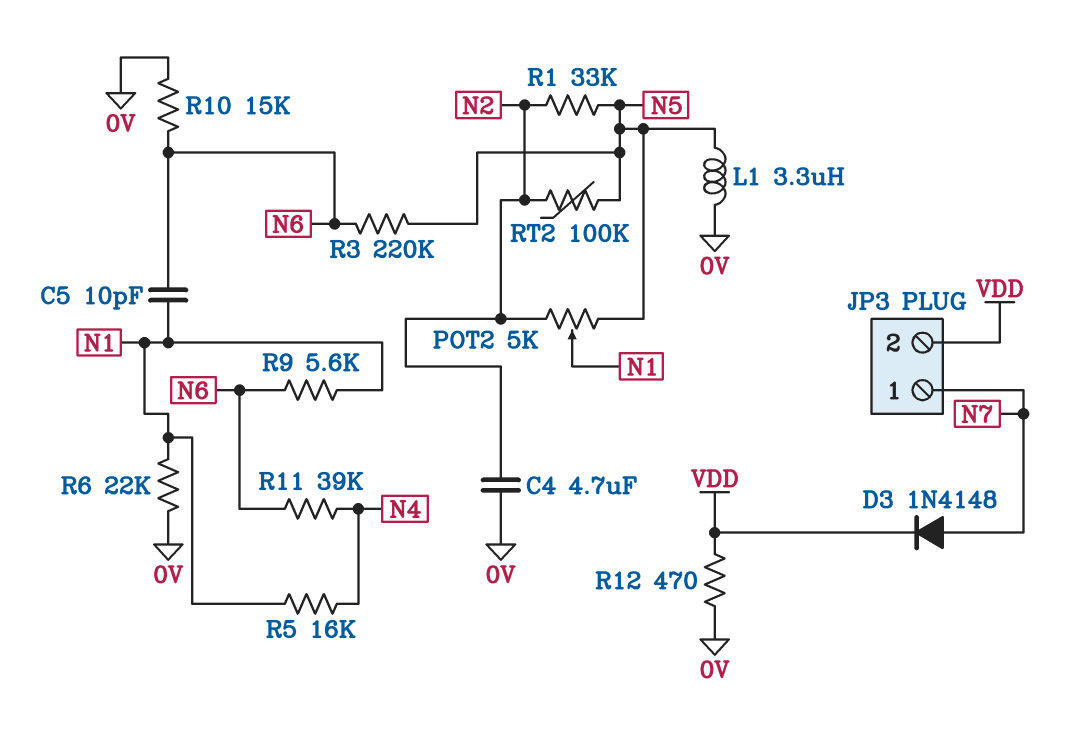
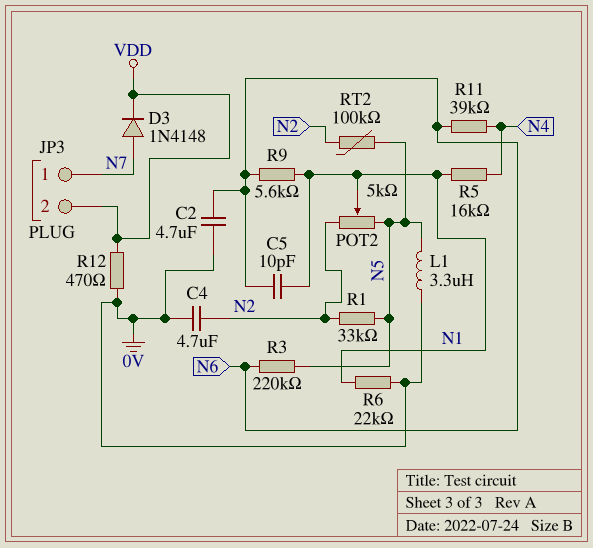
C2: none -> 4.7uF (0V, N6)
R10: 15k (0V, N6) -> none

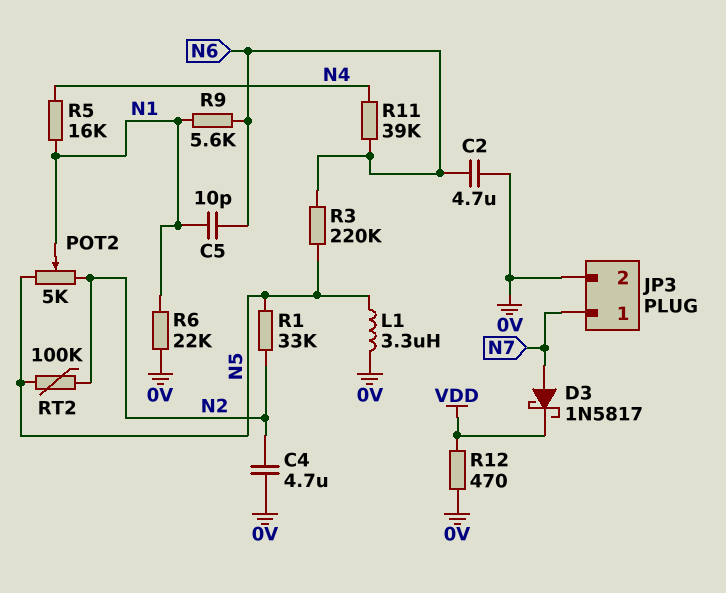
D3: diode 1N4148 (A N7, K VDD) -> schottky 1N5817 (A N7, K VDD)
JP3 pin 2: VDD -> 0V

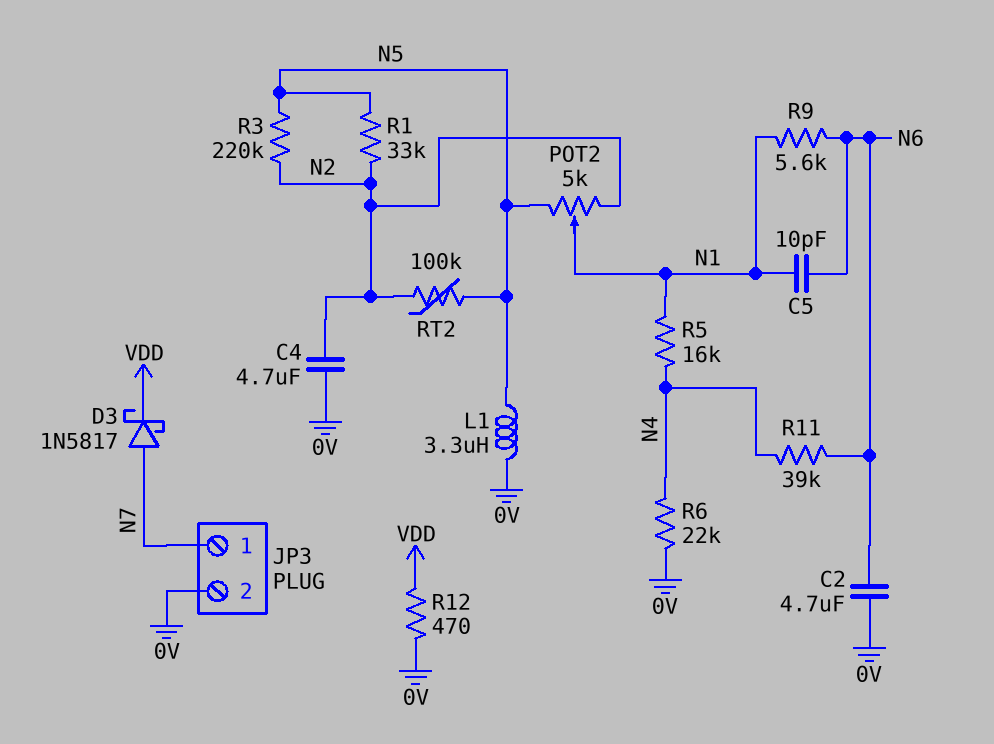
R3: 220k (N5, N6) -> 220k (N2, N5)
R6: 22k (0V, N1) -> 22k (0V, N4)

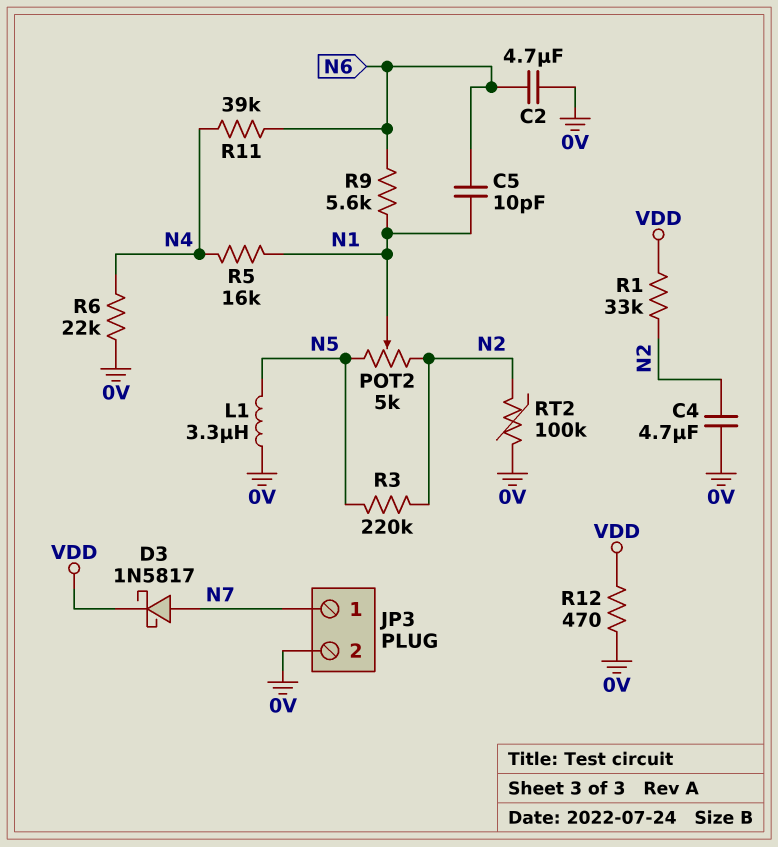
R1: 33k (N2, N5) -> 33k (N2, VDD)
RT2: 100k (N2, N5) -> 100k (0V, N2)

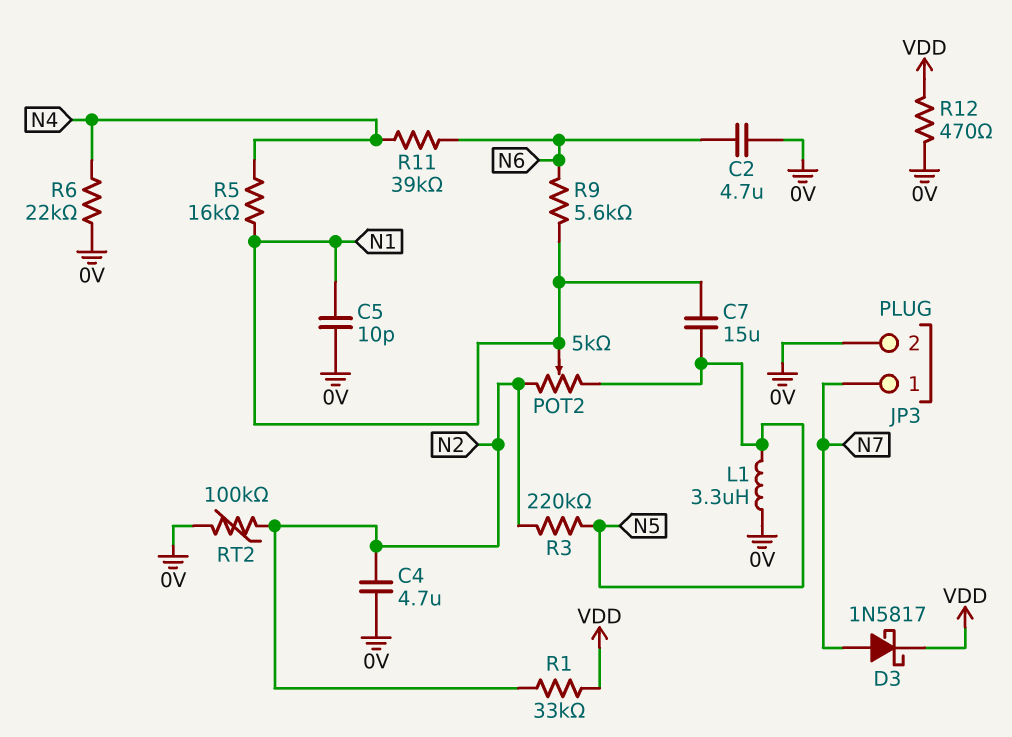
C5: 10pF (N1, N6) -> 10pF (0V, N1)
C7: none -> 15uF (N1, N5)

